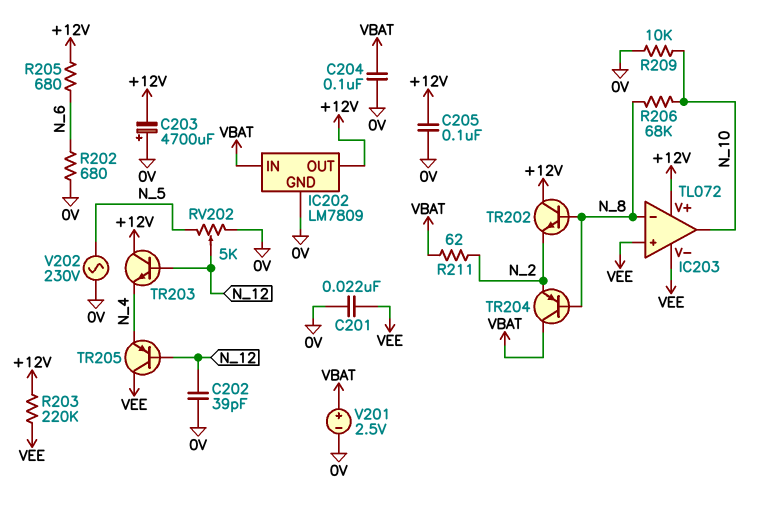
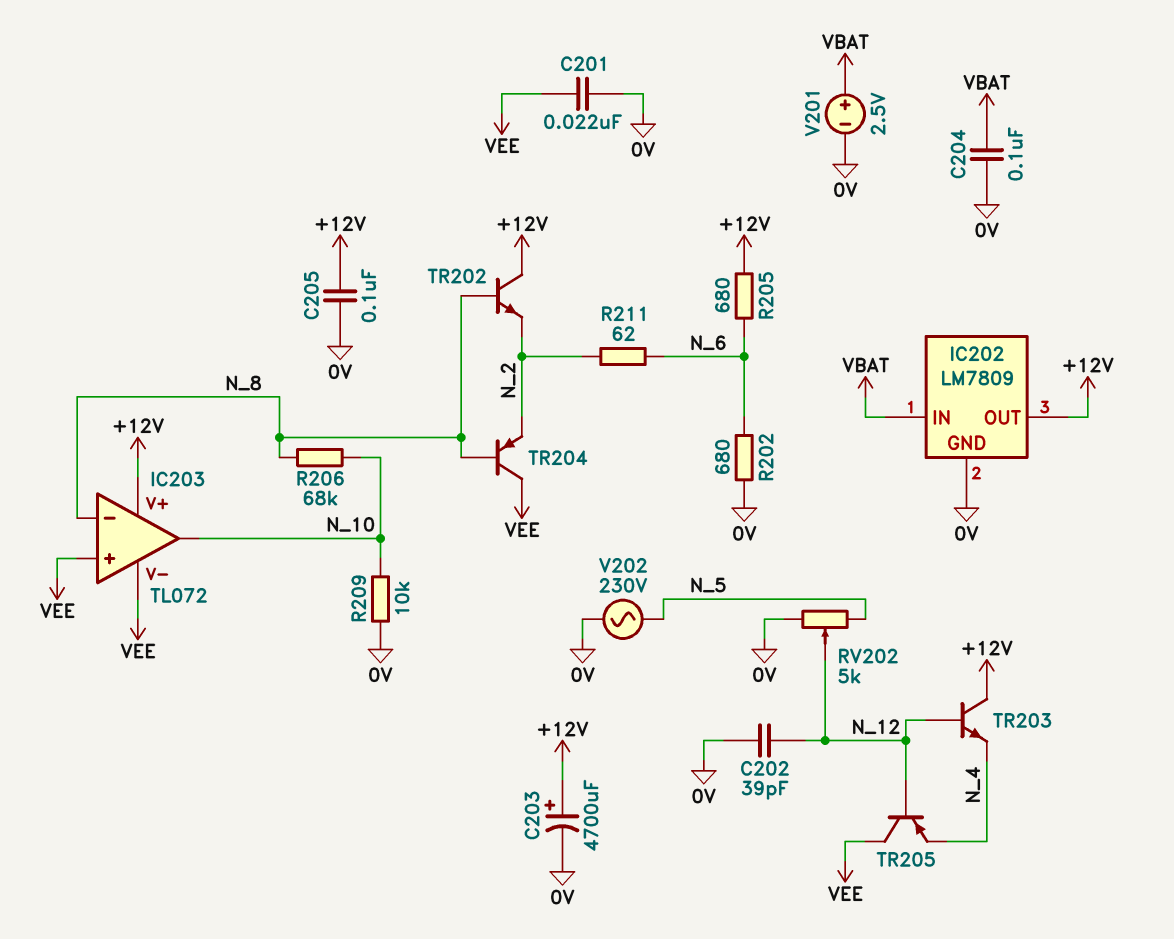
C203: 4700uF (plus 0V, minus +12V) -> 4700uF (plus +12V, minus 0V)
R203: 220k (+12V, VEE) -> none
R211: 62 (N_2, VBAT) -> 62 (N_2, N_6)
TR204: PNP (B N_8, C VBAT, E N_2) -> PNP (B N_8, C VEE, E N_2)

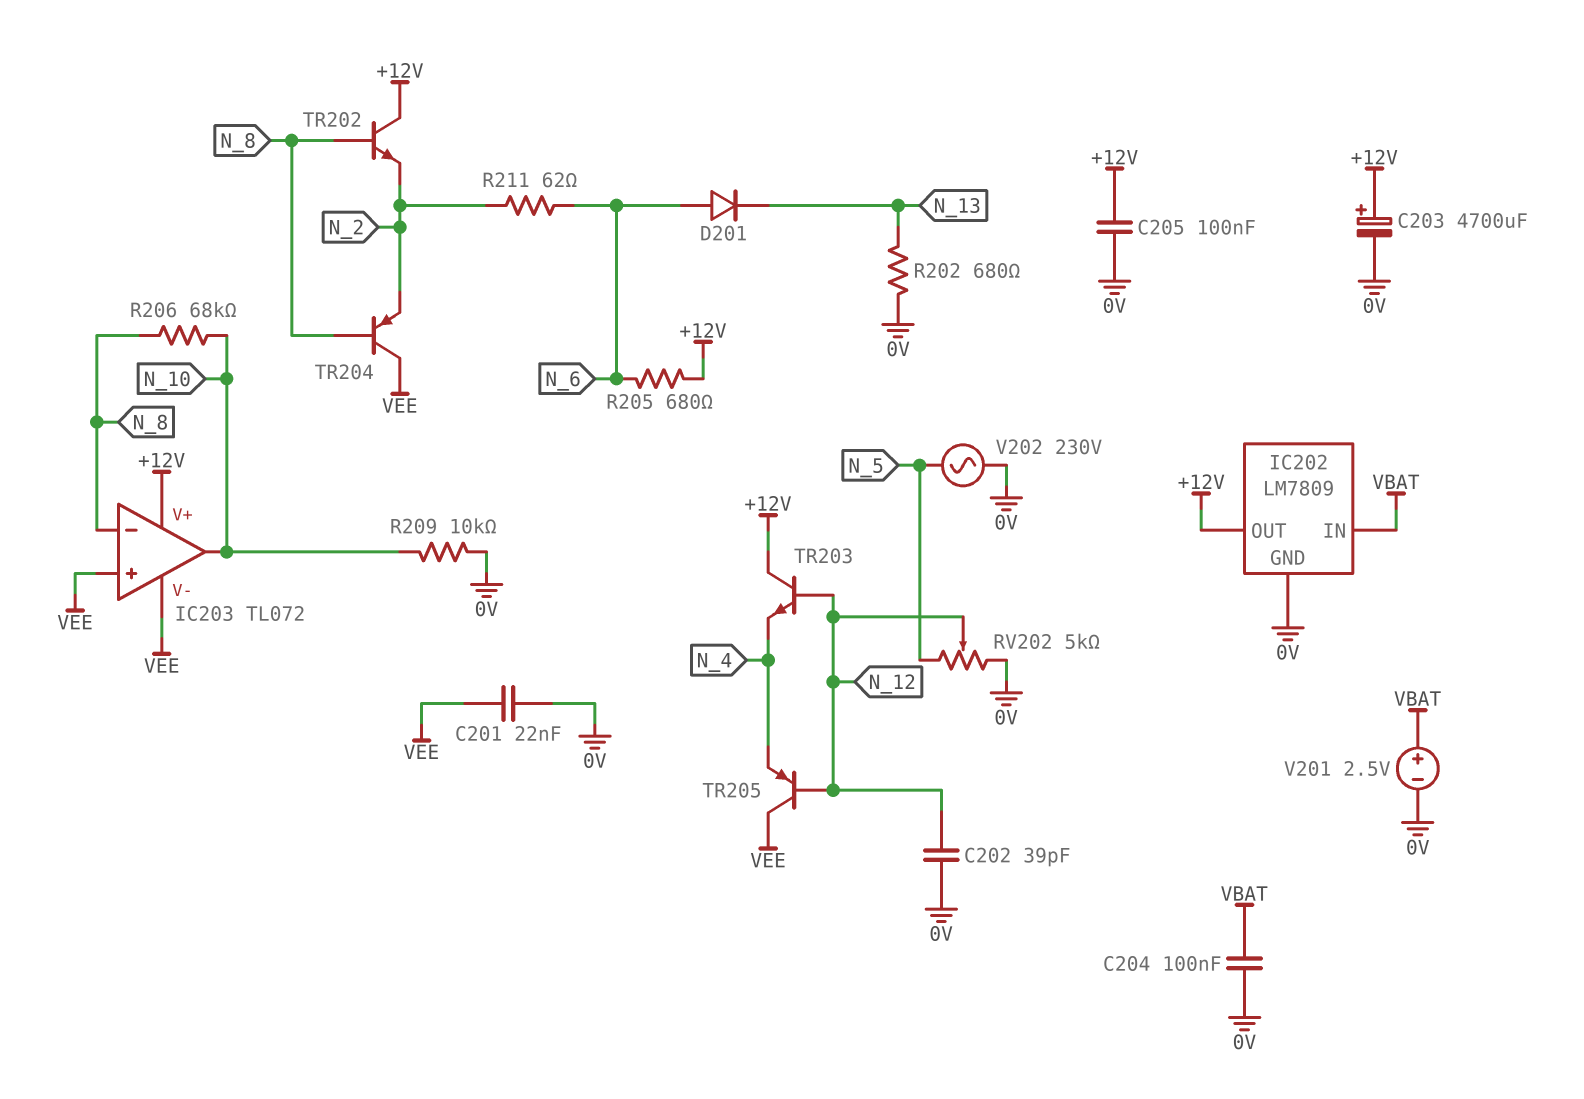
D201: none -> diode (A N_6, K N_13)
R202: 680 (0V, N_6) -> 680 (0V, N_13)

